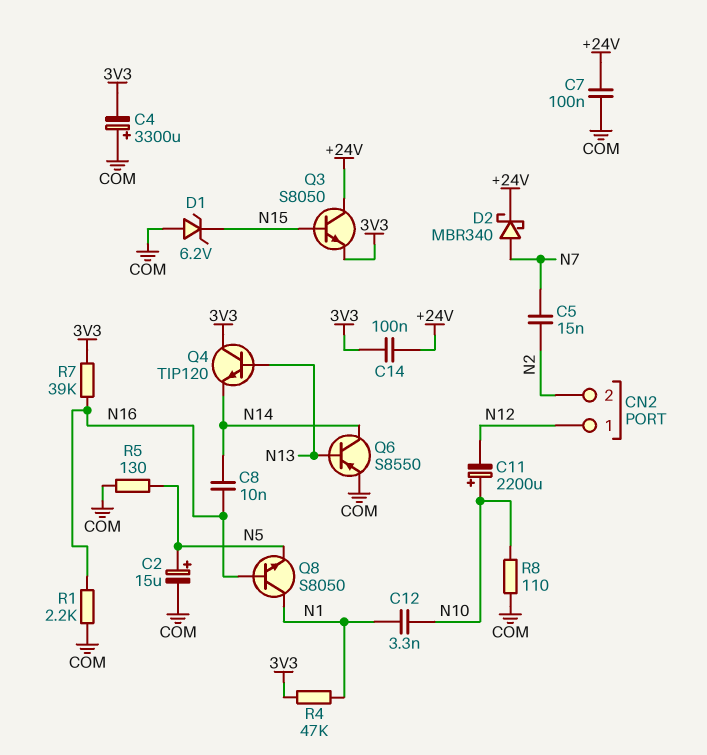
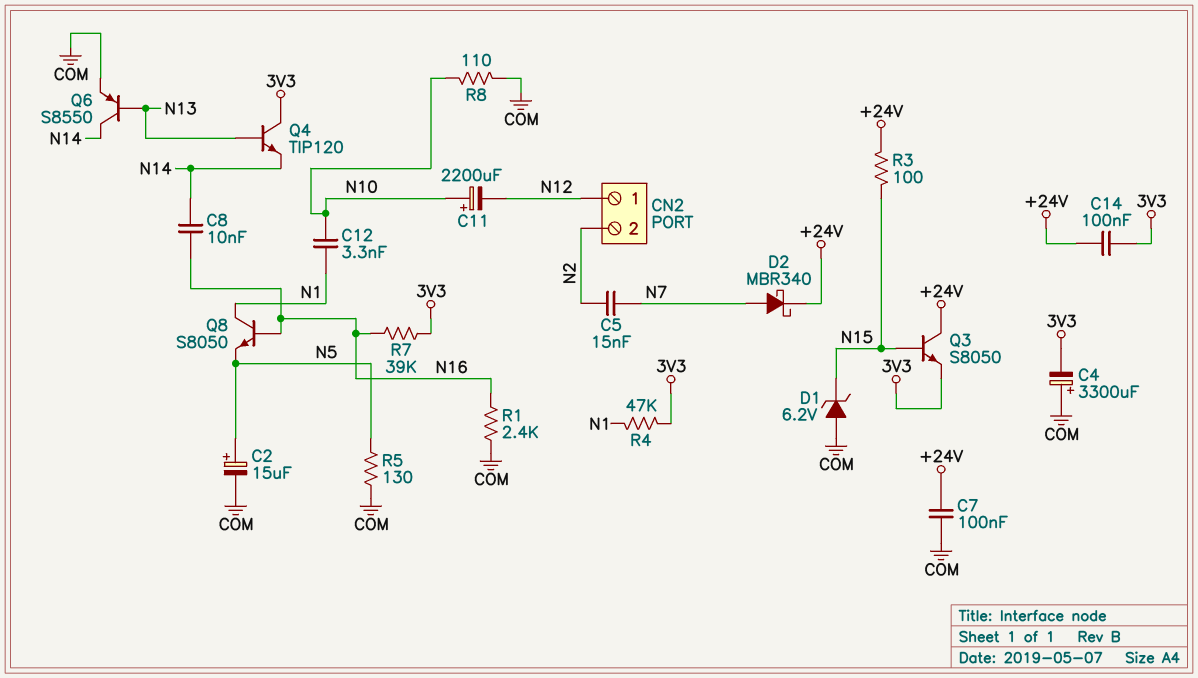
R1: 2.2k (COM, N16) -> 2.4k (COM, N16)
R3: none -> 100 (+24V, N15)

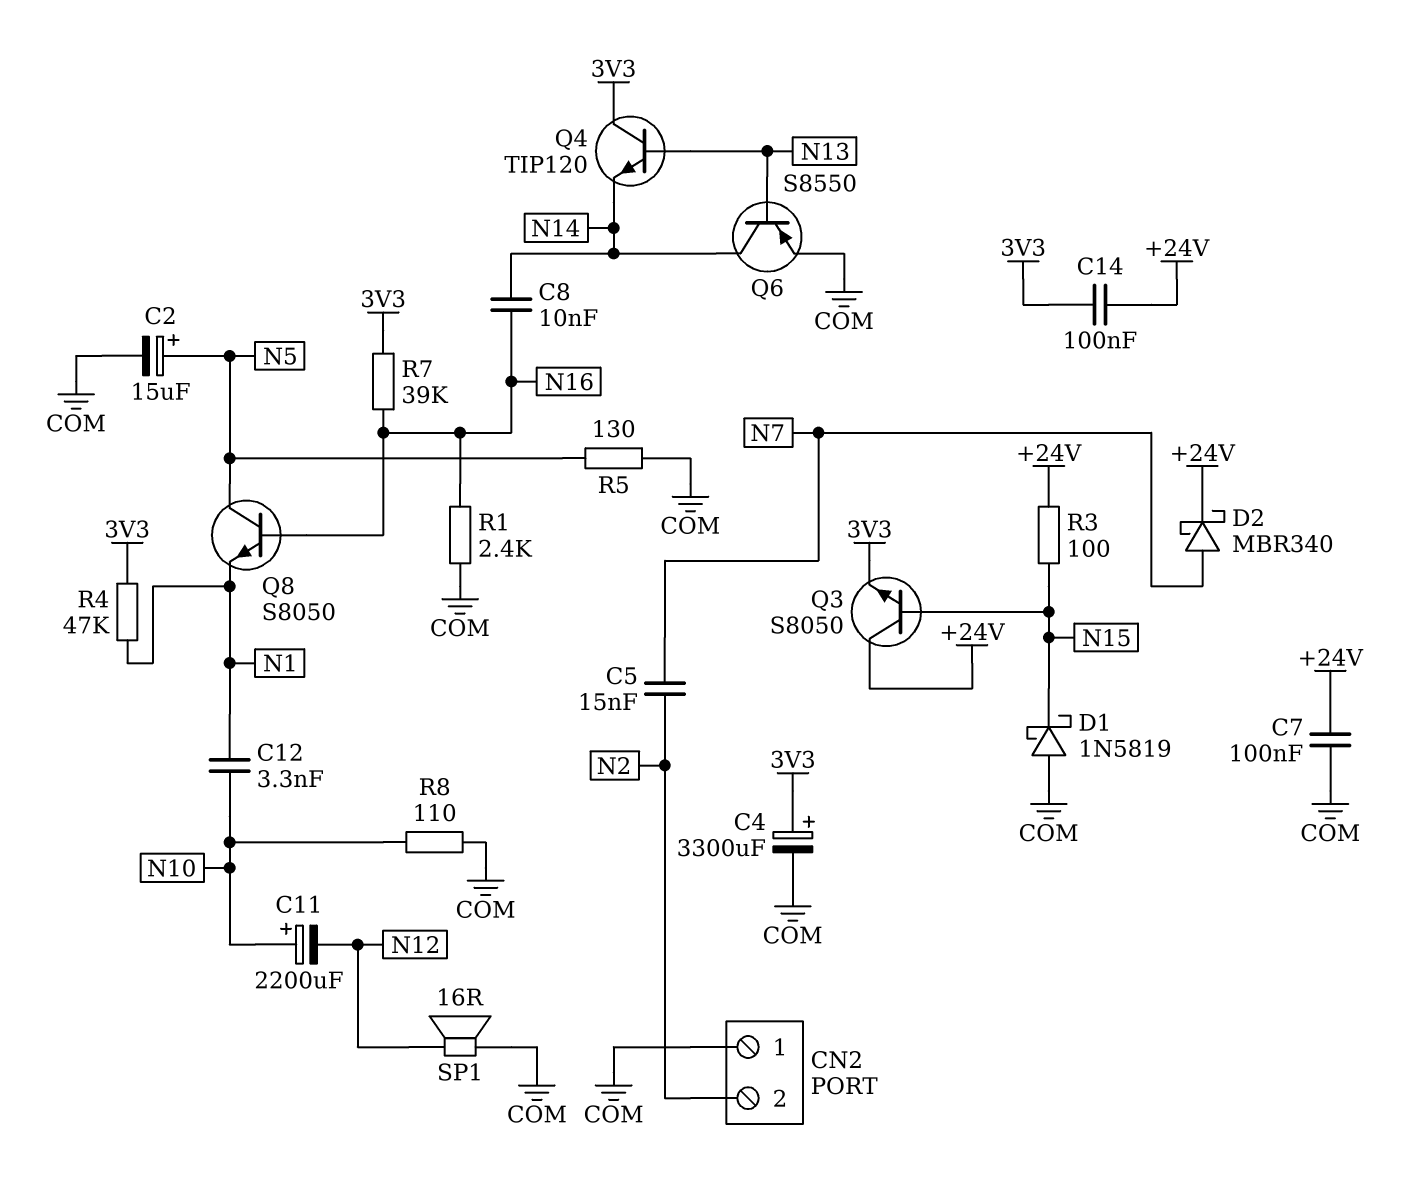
C4: 3300uF (plus COM, minus 3V3) -> 3300uF (plus 3V3, minus COM)
CN2 pin 1: N12 -> COM
D1: zener 6.2V (A COM, K N15) -> schottky 1N5819 (A COM, K N15)
Q8: NPN S8050 (B N16, C N1, E N5) -> NPN S8050 (B N16, C N5, E N1)
SP1: none -> speaker 16R (COM, N12)

